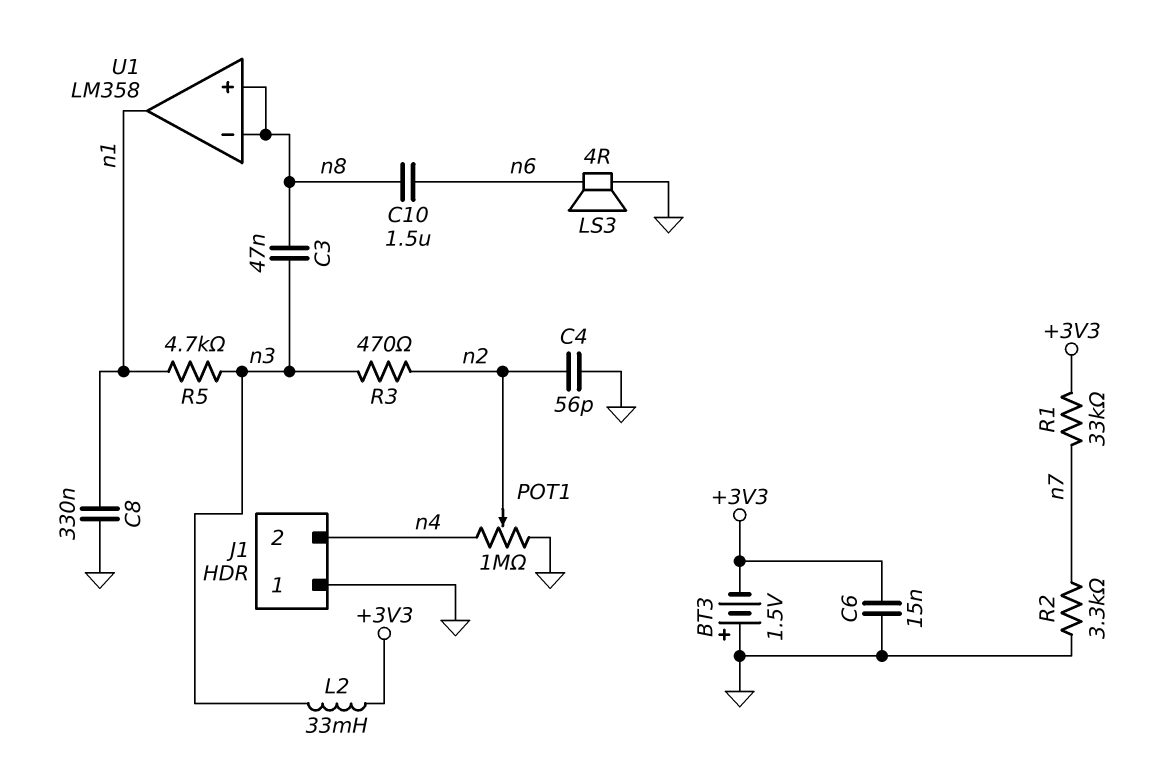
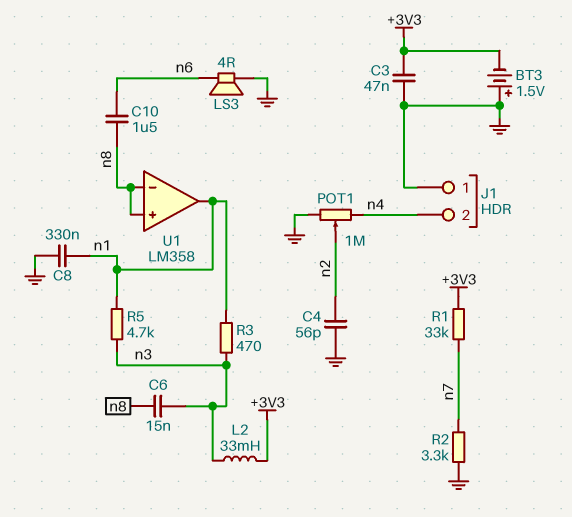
C3: 47nF (n3, n8) -> 47nF (+3V3, GND)
C6: 15nF (+3V3, GND) -> 15nF (n3, n8)
R3: 470 (n2, n3) -> 470 (n1, n3)

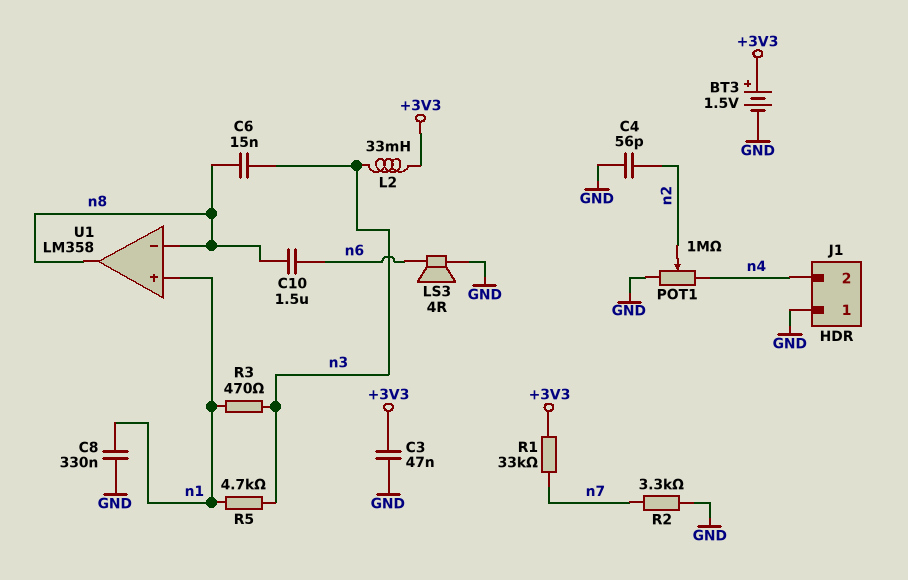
BT3: 1.5V (plus GND, minus +3V3) -> 1.5V (plus +3V3, minus GND)
U1 pin in+: n8 -> n1
U1 pin out: n1 -> n8

